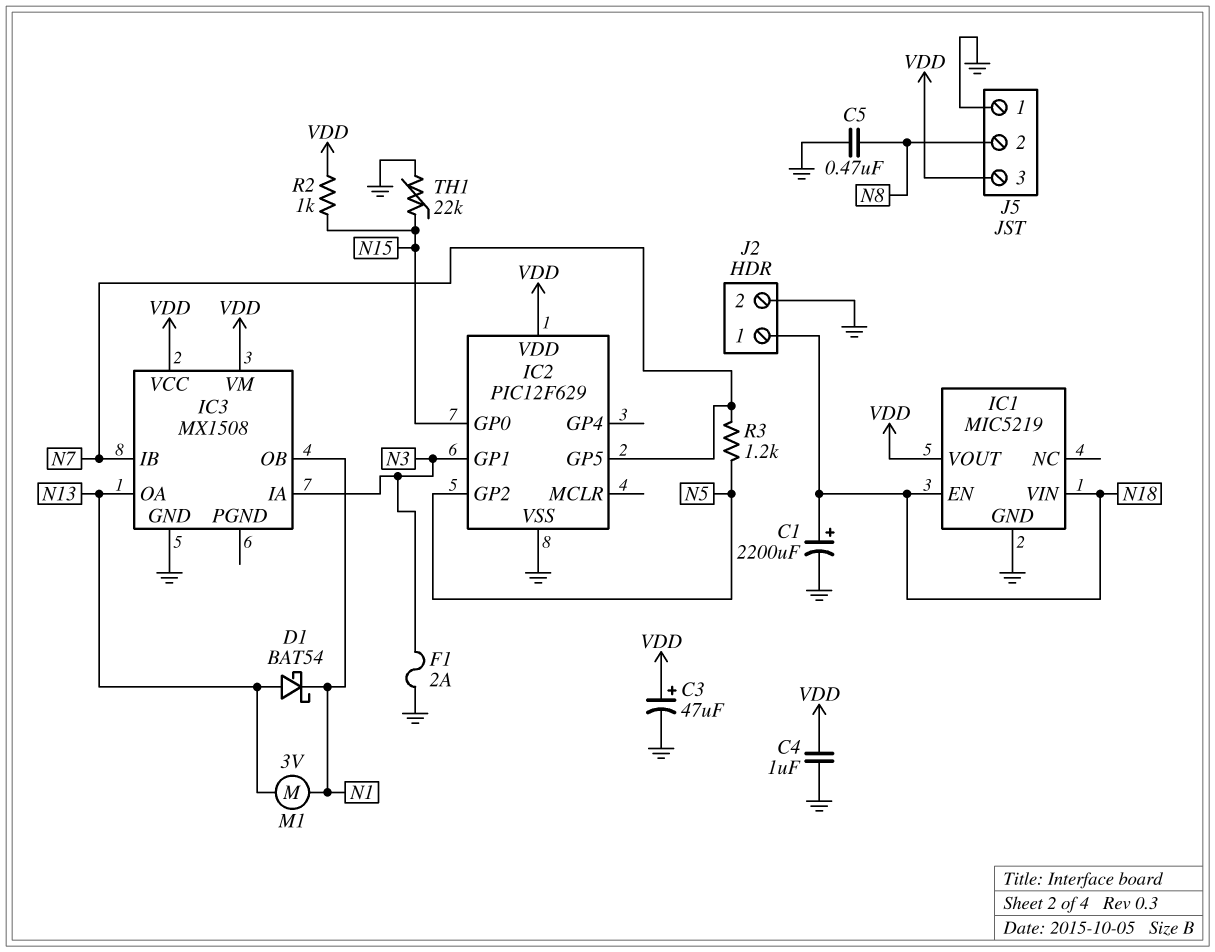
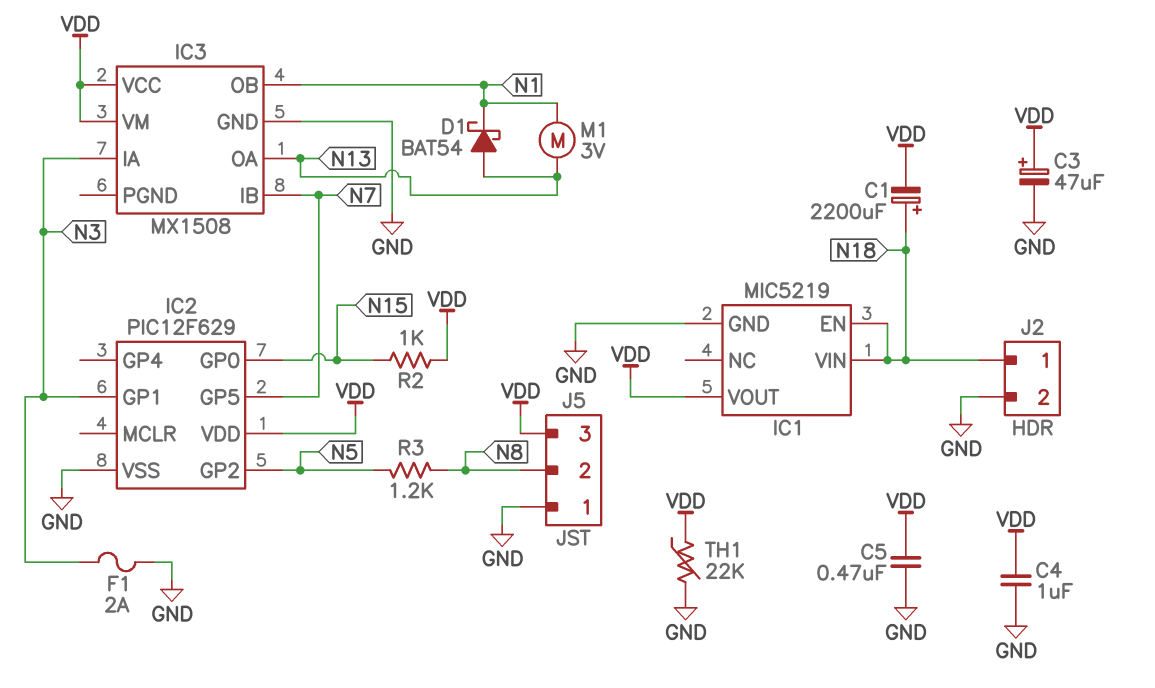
C1: 2200uF (plus N18, minus GND) -> 2200uF (plus N18, minus VDD)
C5: 470nF (GND, N8) -> 470nF (GND, VDD)
R3: 1.2k (N5, N7) -> 1.2k (N5, N8)
TH1: 22k (GND, N15) -> 22k (GND, VDD)

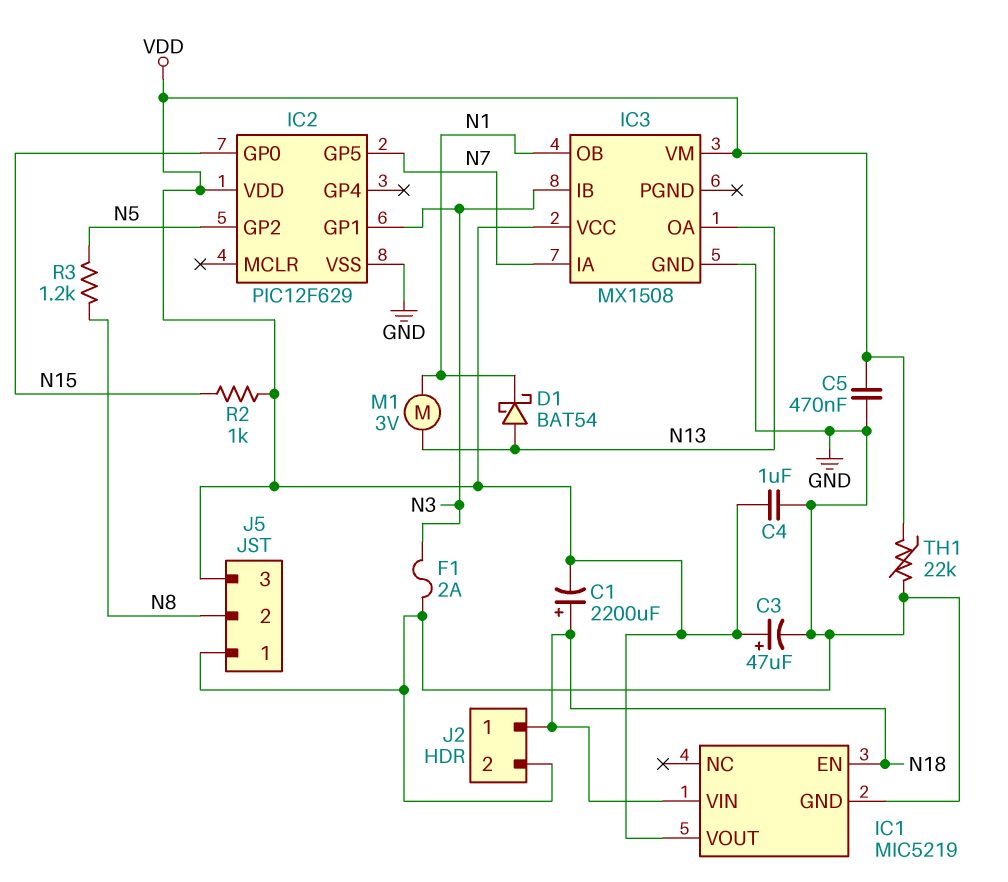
IC3 pin IA: N3 -> N7
IC3 pin IB: N7 -> N3

